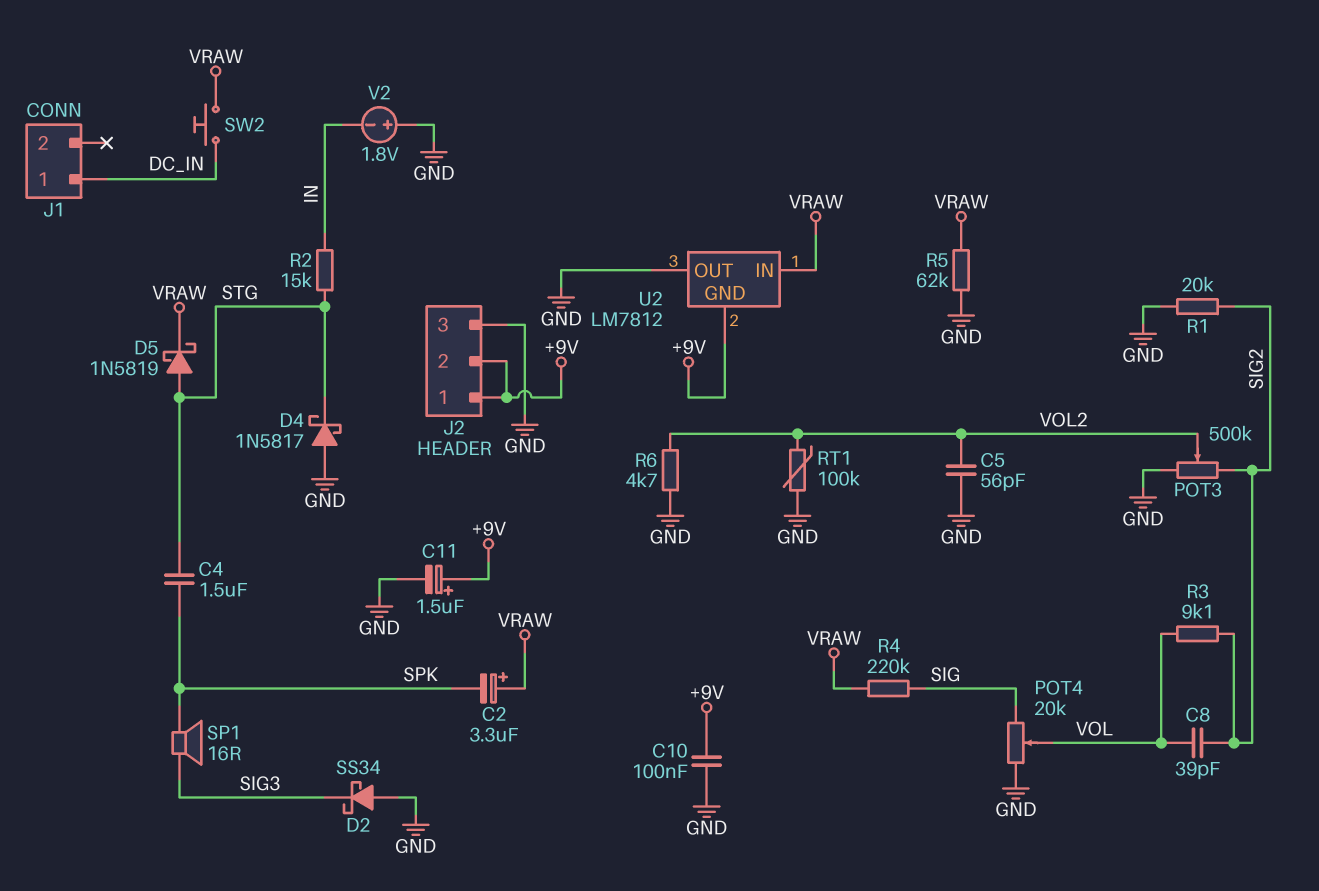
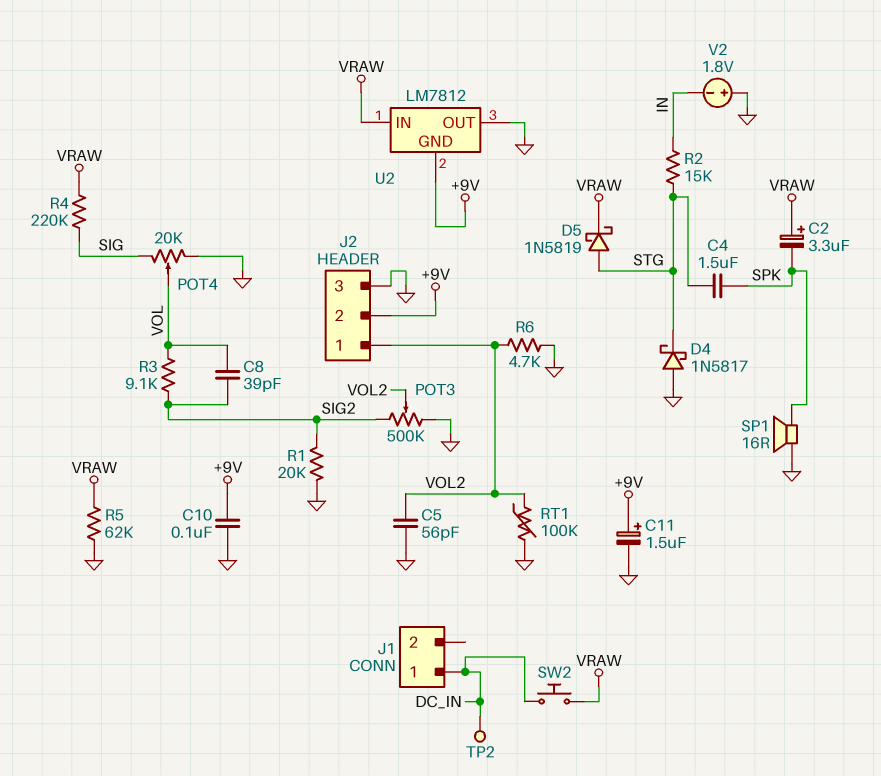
D2: schottky SS34 (A GND, K SIG3) -> none
J2 pin 1: +9V -> VOL2
SP1: speaker 16R (SIG3, SPK) -> speaker 16R (GND, SPK)
TP2: none -> test point (DC_IN)

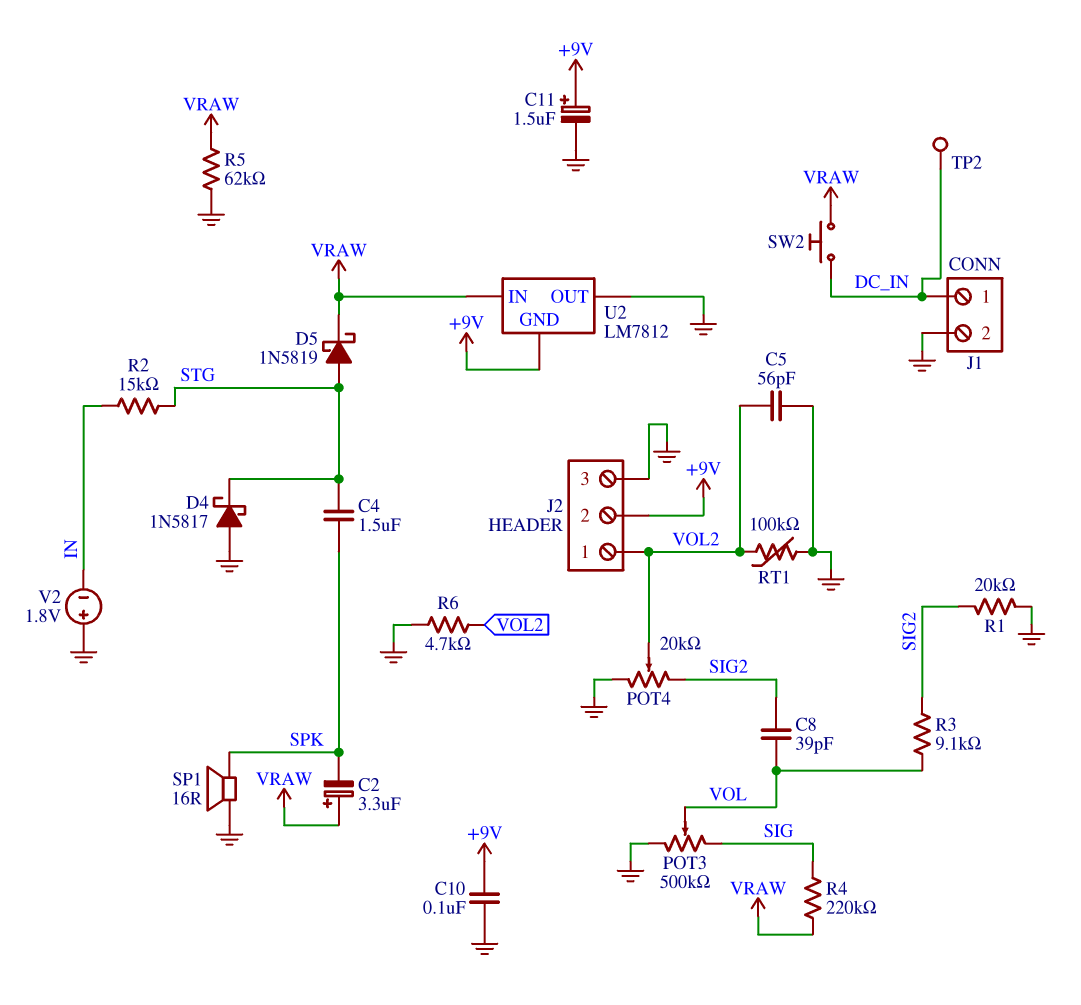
J1 pin 2: none -> GND
POT3: 500k (GND, SIG2, wiper VOL2) -> 500k (GND, SIG, wiper VOL)
POT4: 20k (GND, SIG, wiper VOL) -> 20k (GND, SIG2, wiper VOL2)

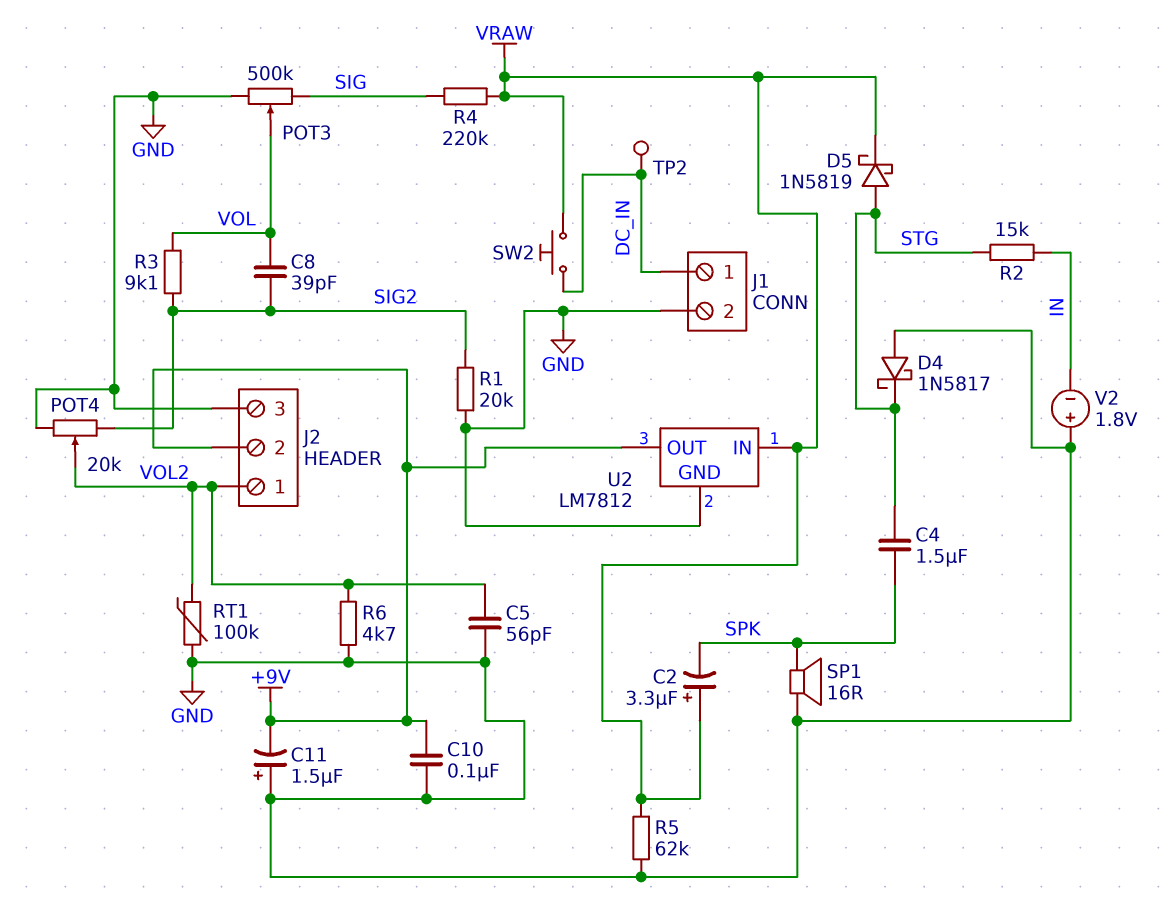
C11: 1.5uF (plus +9V, minus GND) -> 1.5uF (plus GND, minus +9V)
U2 pin GND: +9V -> GND
U2 pin OUT: GND -> +9V

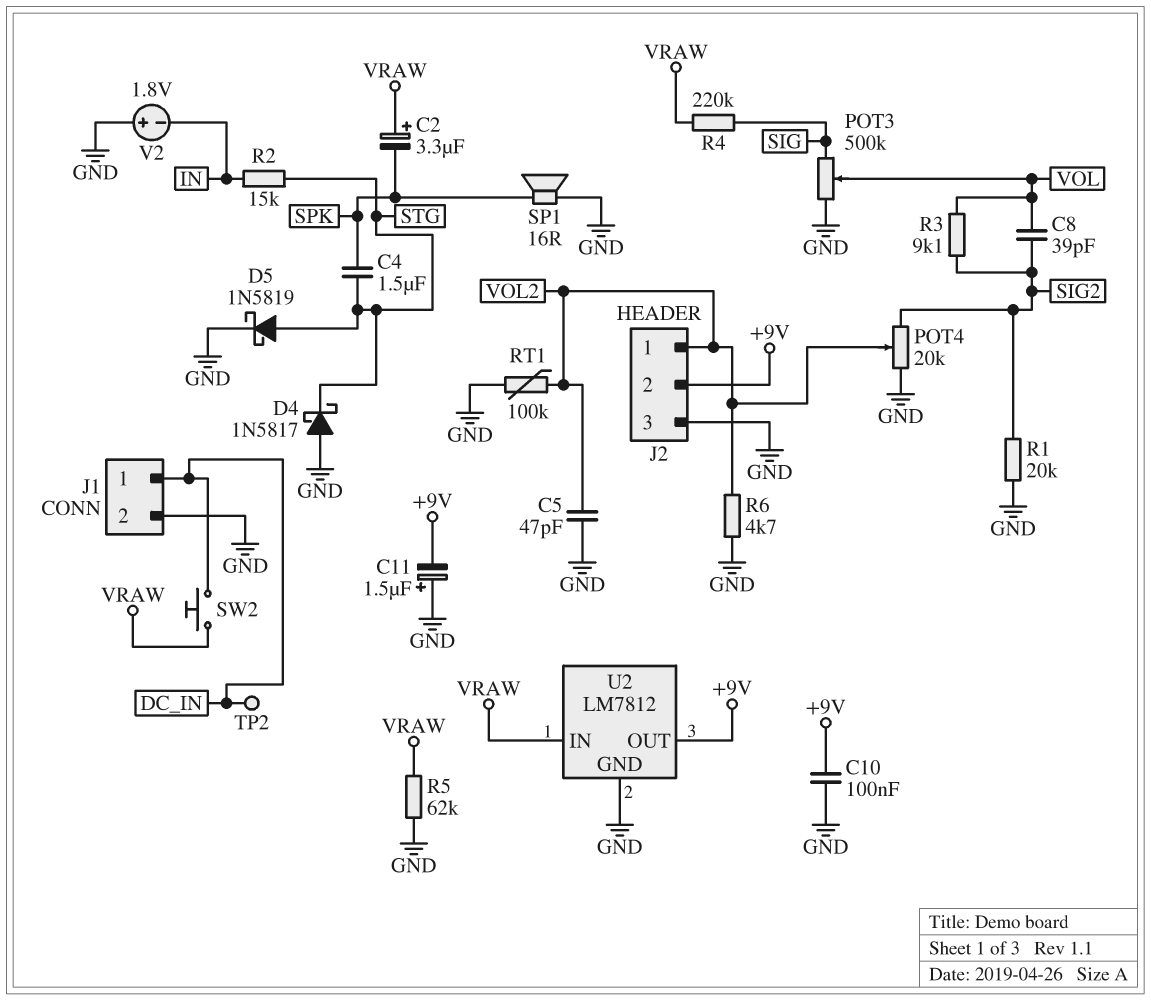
C5: 56pF (GND, VOL2) -> 47pF (GND, VOL2)
D5: schottky 1N5819 (A STG, K VRAW) -> schottky 1N5819 (A STG, K GND)

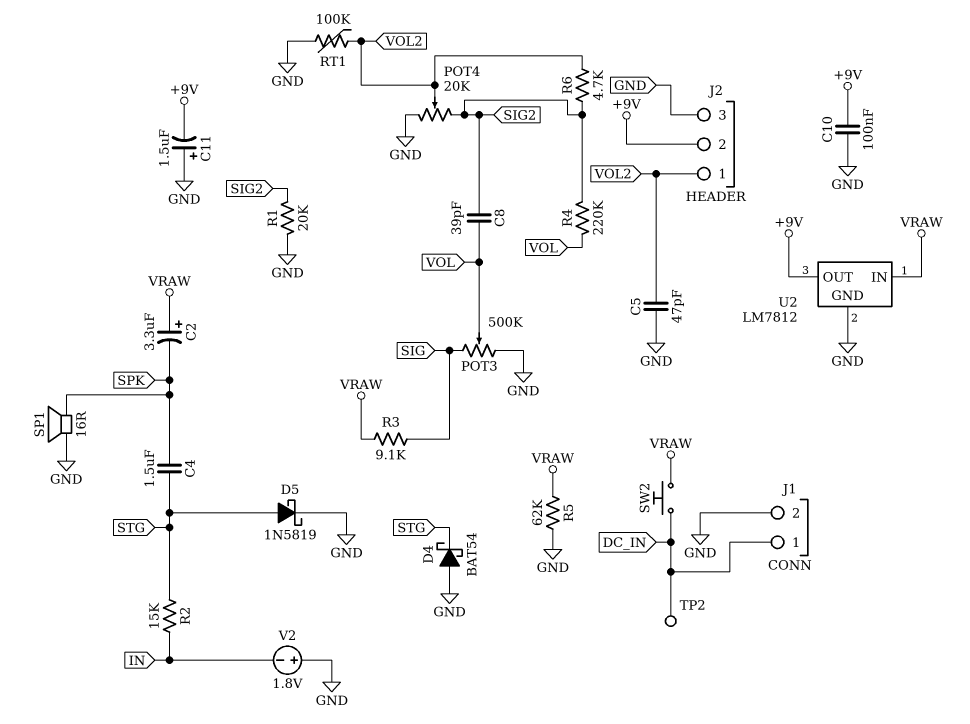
D4: schottky 1N5817 (A GND, K STG) -> schottky BAT54 (A GND, K STG)
R3: 9.1k (SIG2, VOL) -> 9.1k (SIG, VRAW)
R4: 220k (SIG, VRAW) -> 220k (SIG2, VOL)
R6: 4.7k (GND, VOL2) -> 4.7k (SIG2, VOL2)

